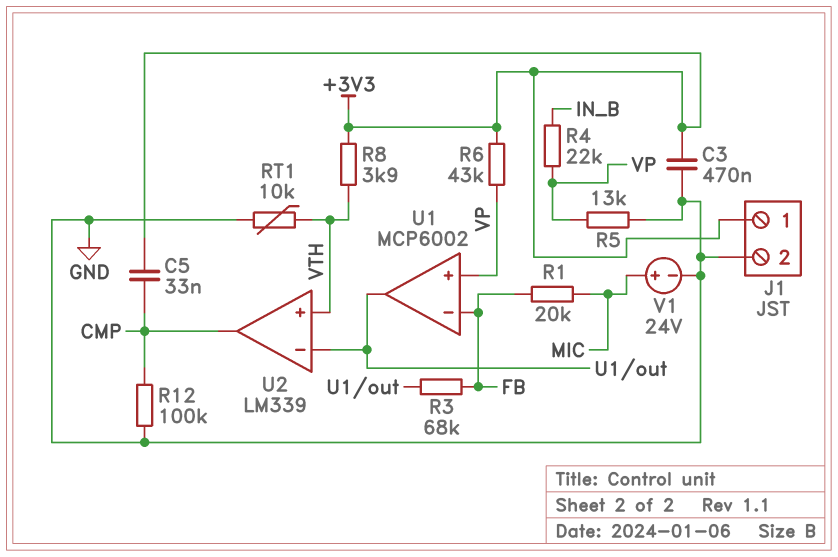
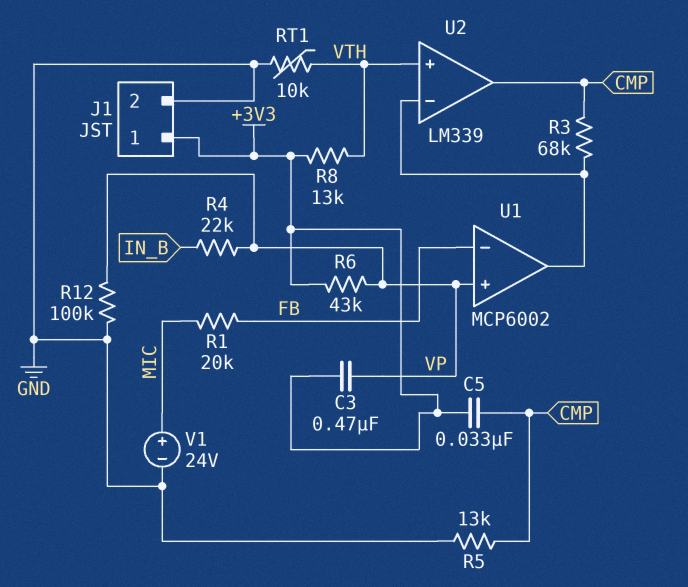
C3: 470nF (+3V3, GND) -> 470nF (+3V3, VP)
R3: 68k (FB, U1/out) -> 68k (CMP, U1/out)
R5: 13k (GND, VP) -> 13k (CMP, GND)
R8: 3.9k (+3V3, VTH) -> 13k (+3V3, VTH)
R12: 100k (CMP, GND) -> 100k (GND, VP)

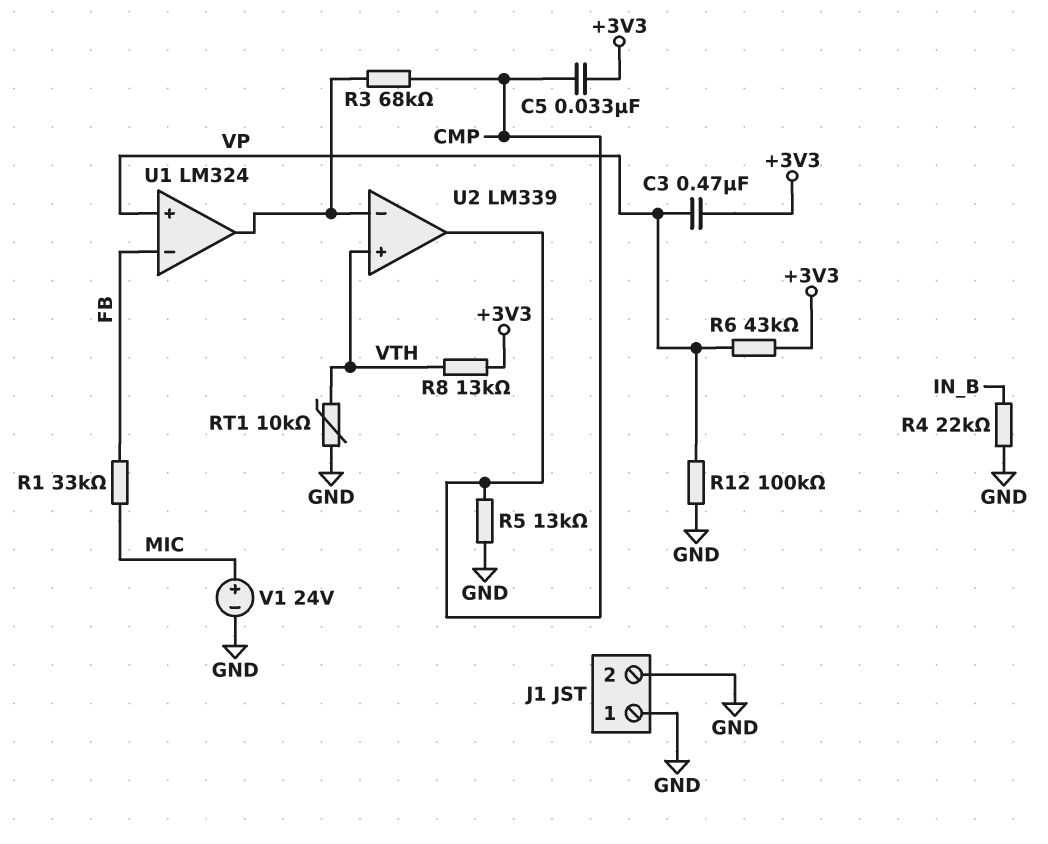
J1 pin 1: +3V3 -> GND
R1: 20k (FB, MIC) -> 33k (FB, MIC)
R4: 22k (IN_B, VP) -> 22k (GND, IN_B)
U1: MCP6002 -> LM324

